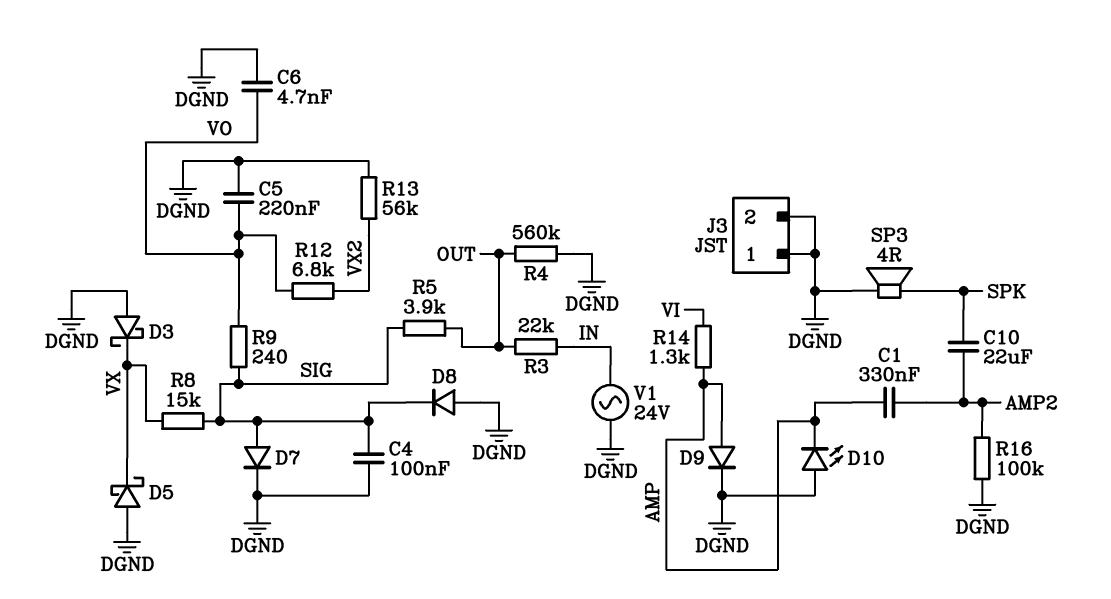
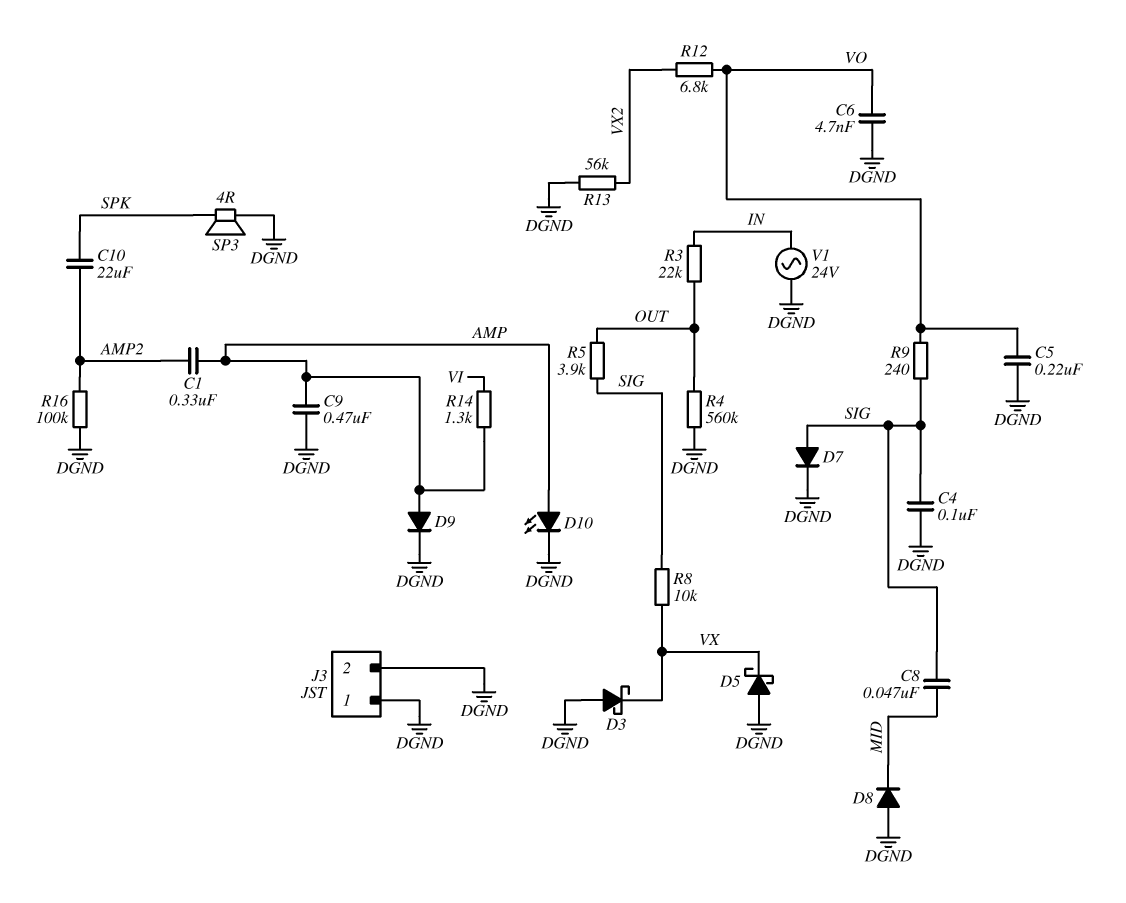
C8: none -> 47nF (MID, SIG)
C9: none -> 470nF (AMP, DGND)
D8: diode (A DGND, K SIG) -> diode (A DGND, K MID)
D10: LED (A DGND, K AMP) -> LED (A AMP, K DGND)
R8: 15k (SIG, VX) -> 10k (SIG, VX)

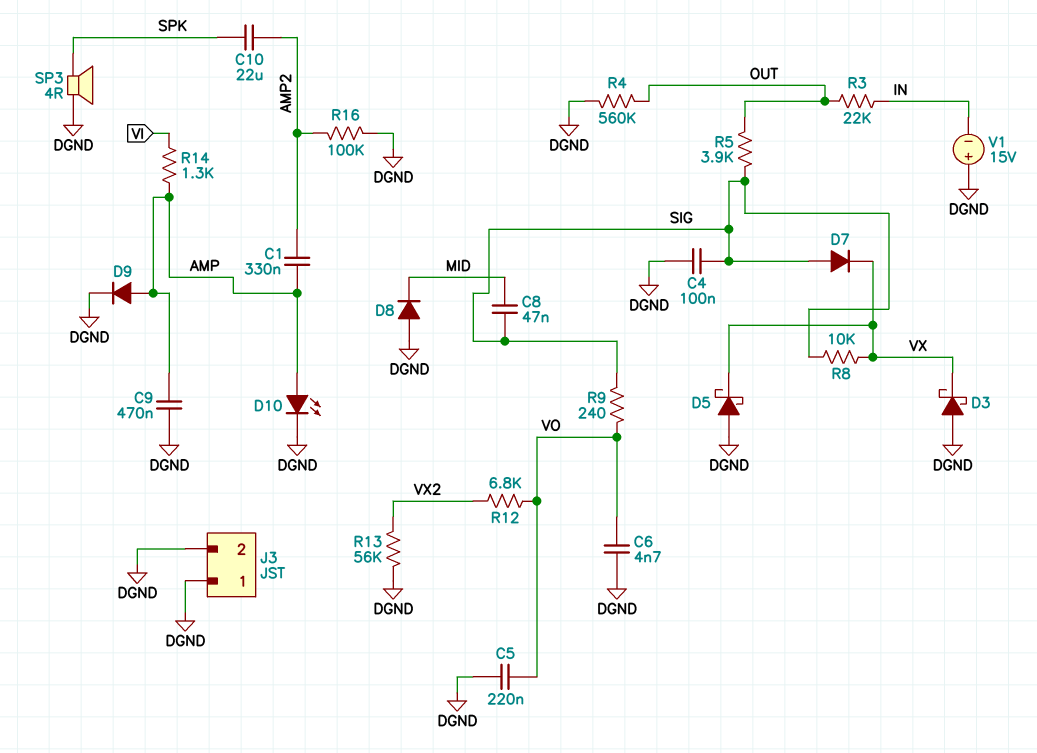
D7: diode (A SIG, K DGND) -> diode (A SIG, K VX)
V1: AC 24V (DGND, IN) -> 15V (plus DGND, minus IN)

